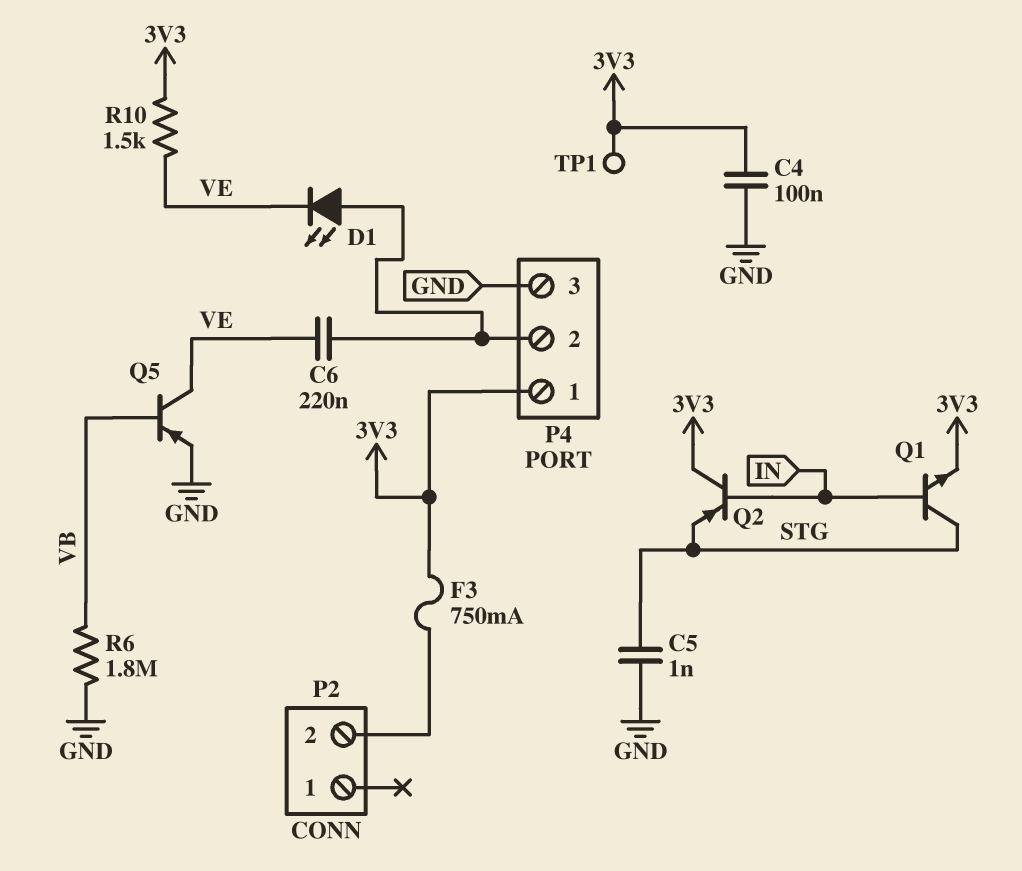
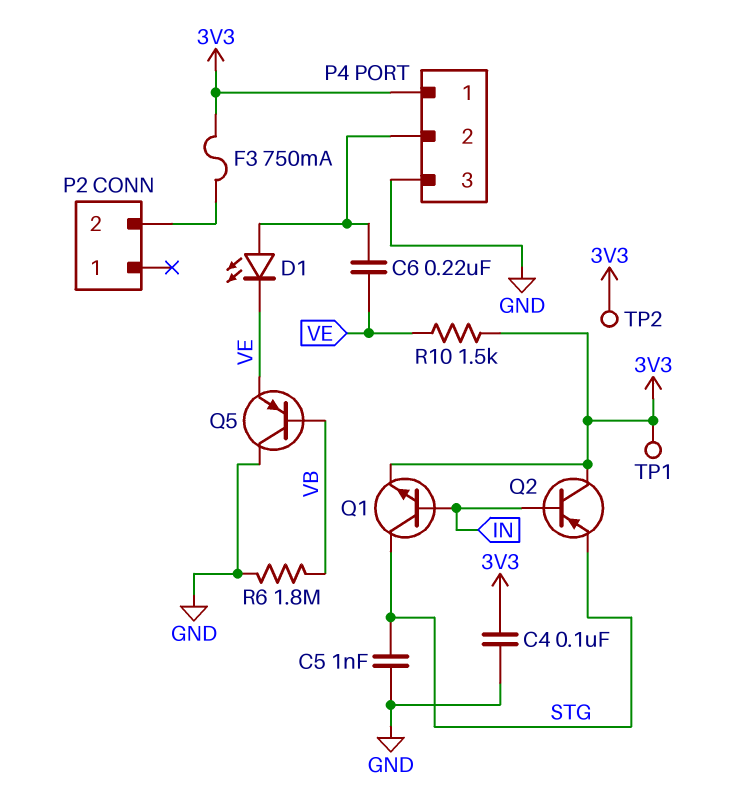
Q5: PNP (B VB, C VE, E GND) -> PNP (B VB, C GND, E VE)
TP2: none -> test point (3V3)

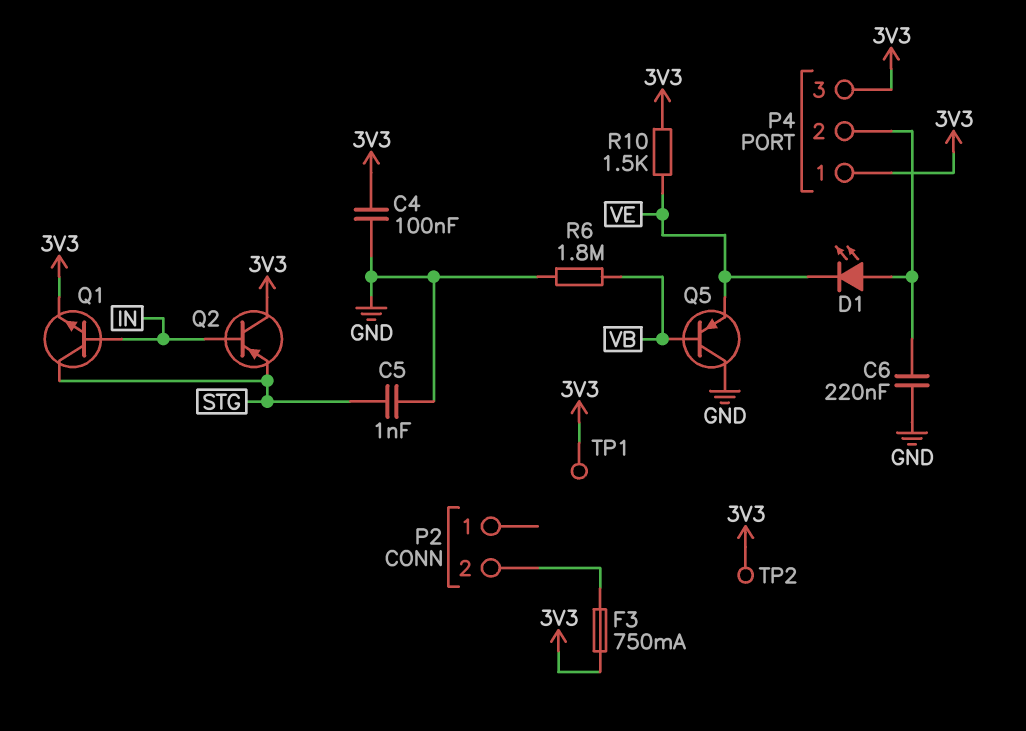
C6: 220nF (P4/2, VE) -> 220nF (GND, P4/2)
P4 pin 3: GND -> 3V3

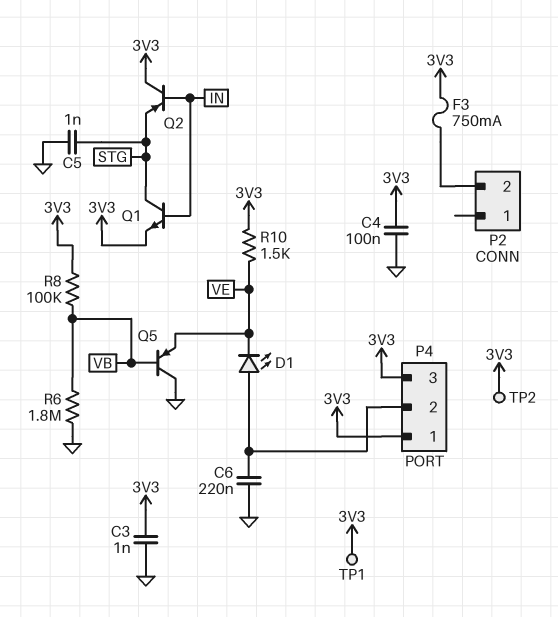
C3: none -> 1nF (3V3, GND)
R8: none -> 100k (3V3, VB)

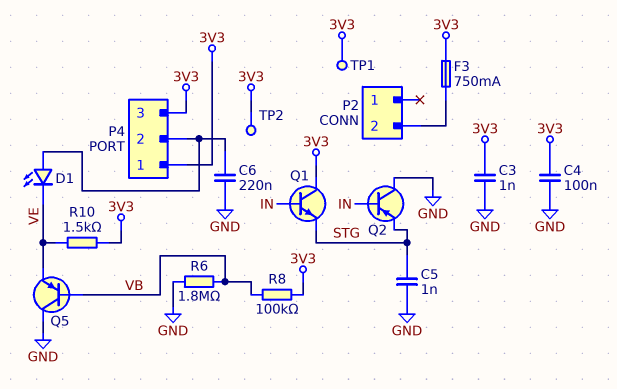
Q1: NPN (B IN, C STG, E 3V3) -> NPN (B IN, C 3V3, E STG)
Q2: PNP (B IN, C 3V3, E STG) -> PNP (B IN, C GND, E STG)

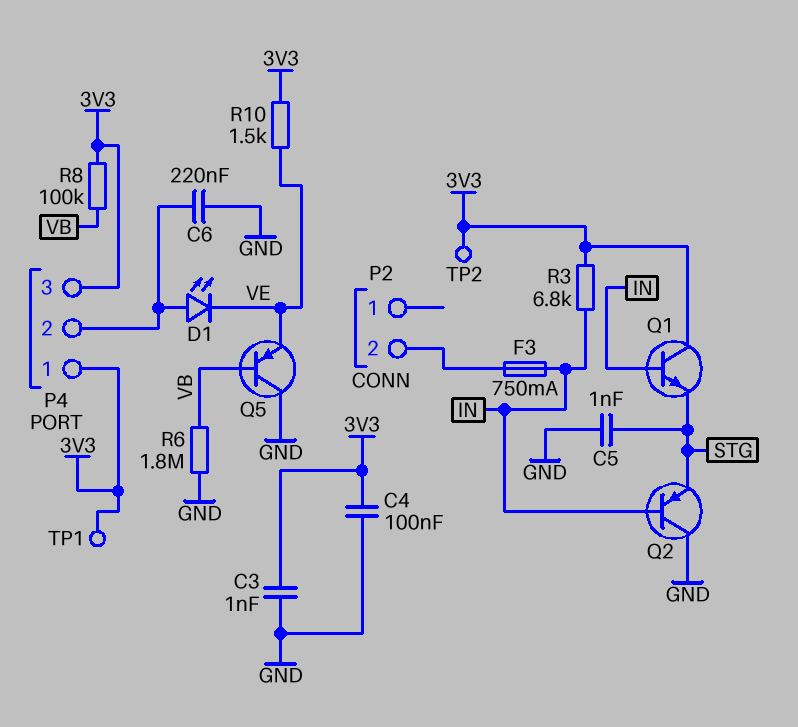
F3: 750mA (3V3, P2/2) -> 750mA (IN, P2/2)
R3: none -> 6.8k (3V3, IN)

